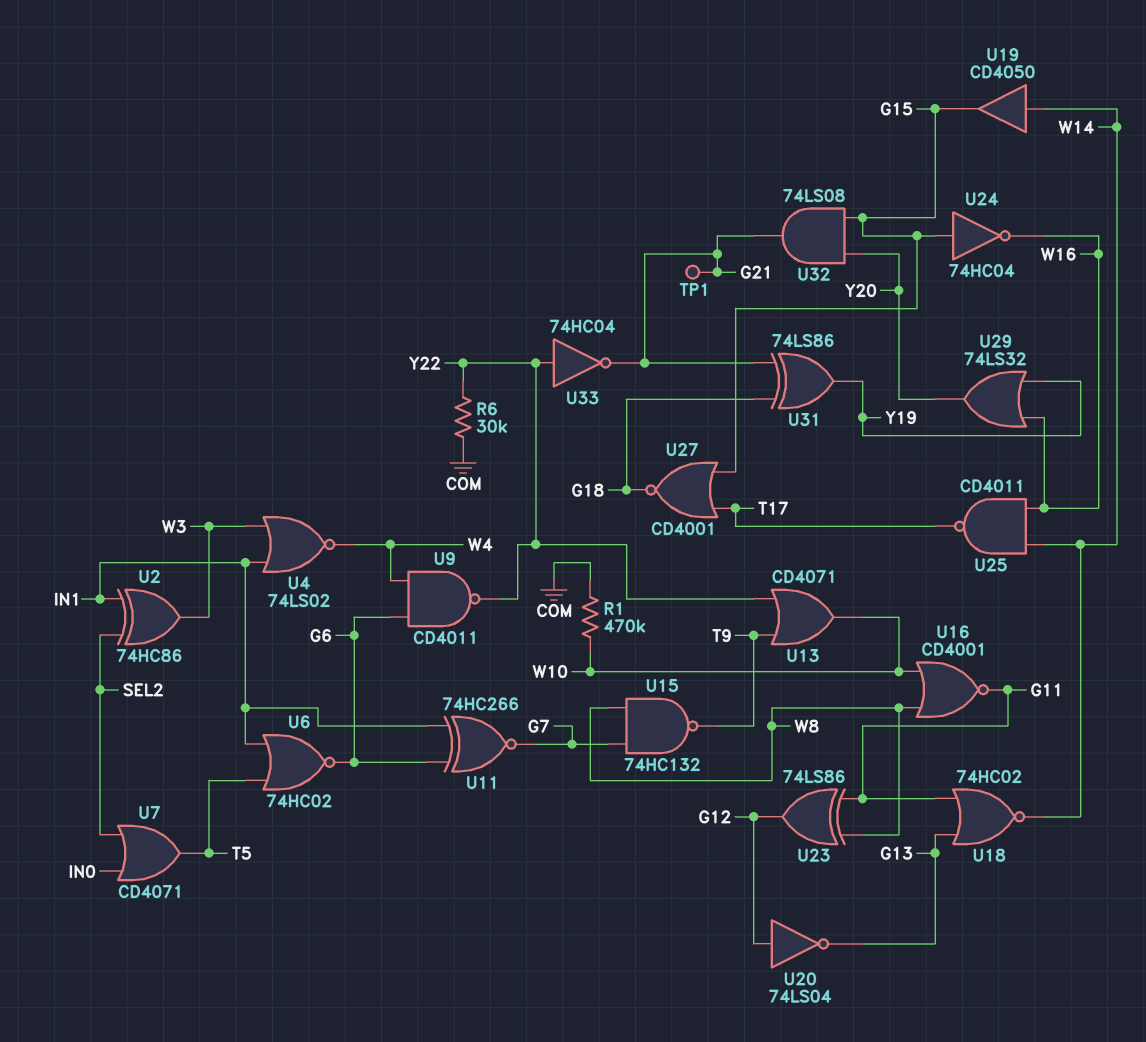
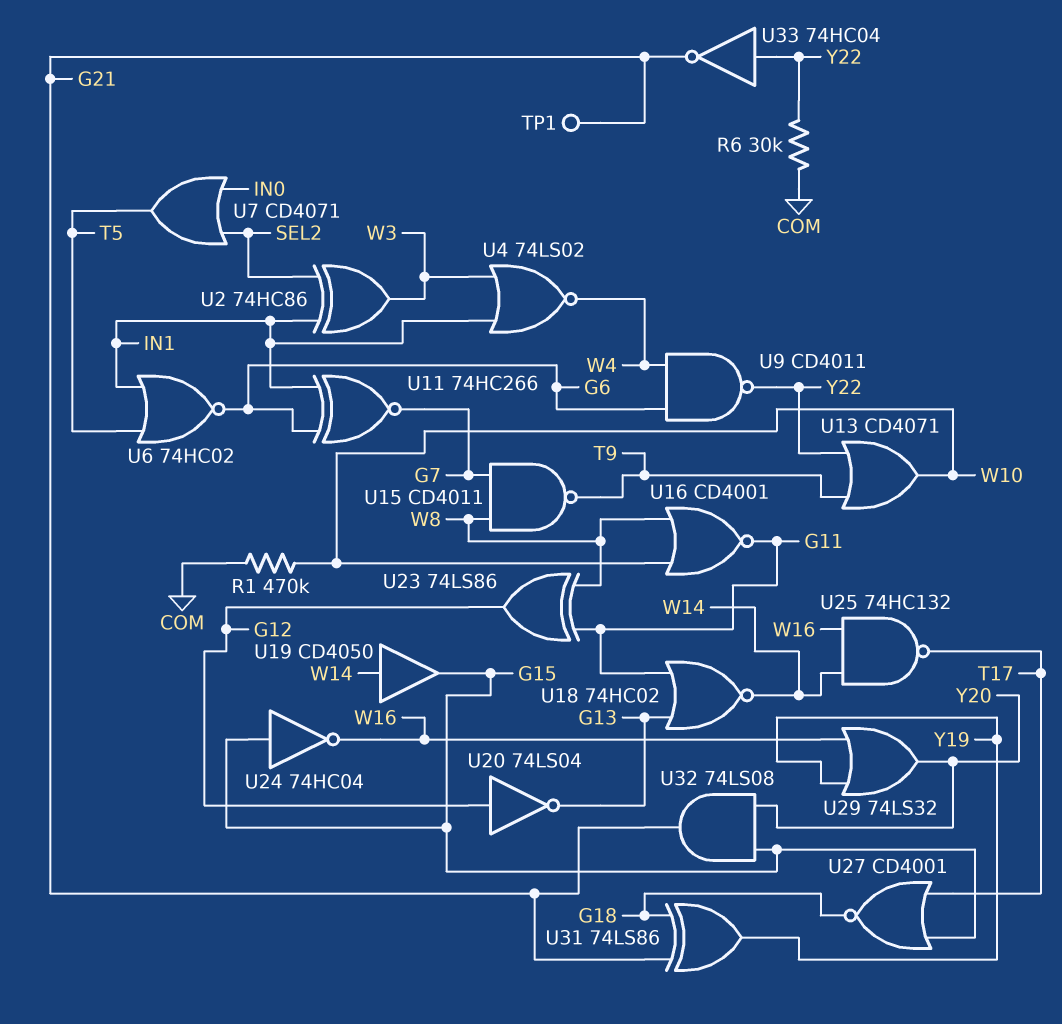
U15: NAND 74HC132 (in G7, in W8, out T9) -> NAND CD4011 (in G7, in W8, out T9)
U25: NAND CD4011 (in W14, in W16, out T17) -> NAND 74HC132 (in W14, in W16, out T17)

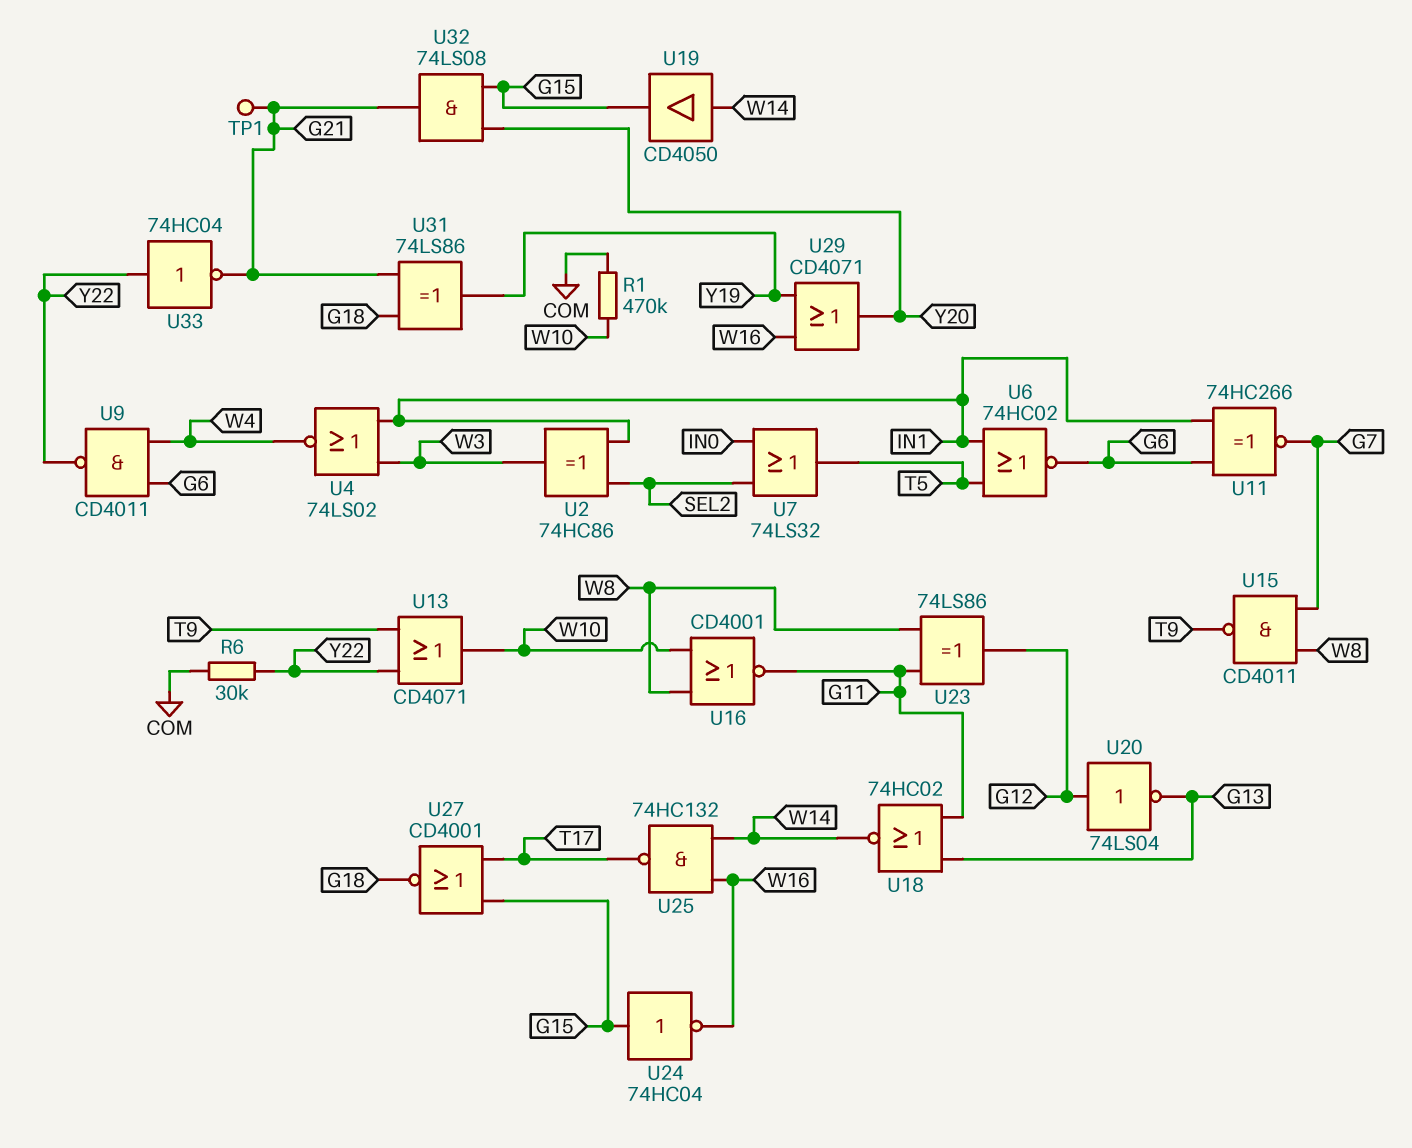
U7: OR CD4071 (in IN0, in SEL2, out T5) -> OR 74LS32 (in IN0, in SEL2, out T5)
U29: OR 74LS32 (in W16, in Y19, out Y20) -> OR CD4071 (in W16, in Y19, out Y20)

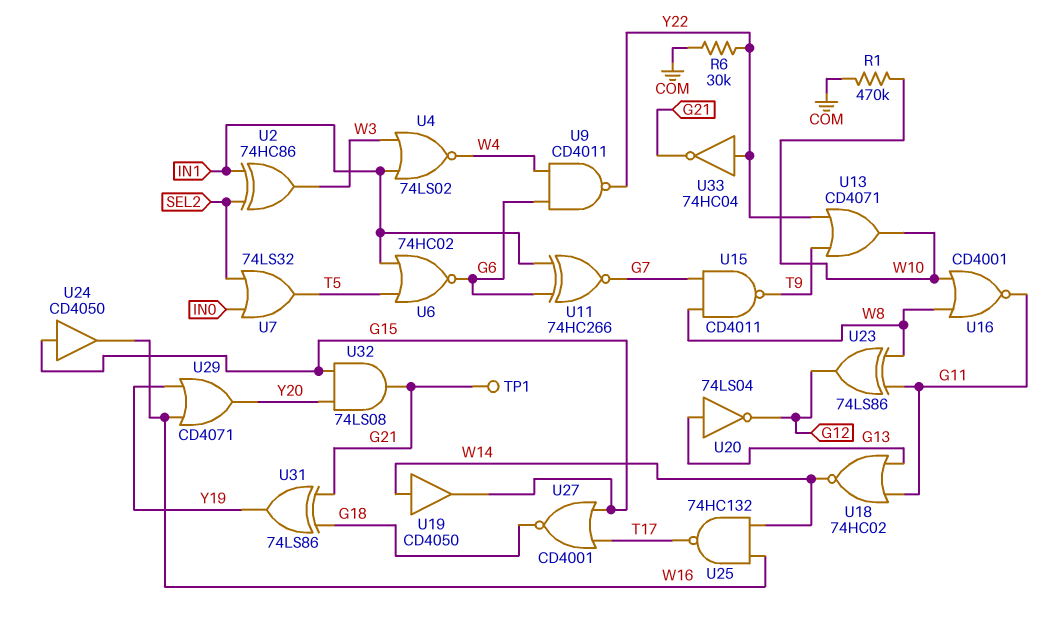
U20: NOT 74LS04 (in G12, out G13) -> NOT 74LS04 (in G13, out G12)
U24: NOT 74HC04 (in G15, out W16) -> buffer CD4050 (in G15, out W16)

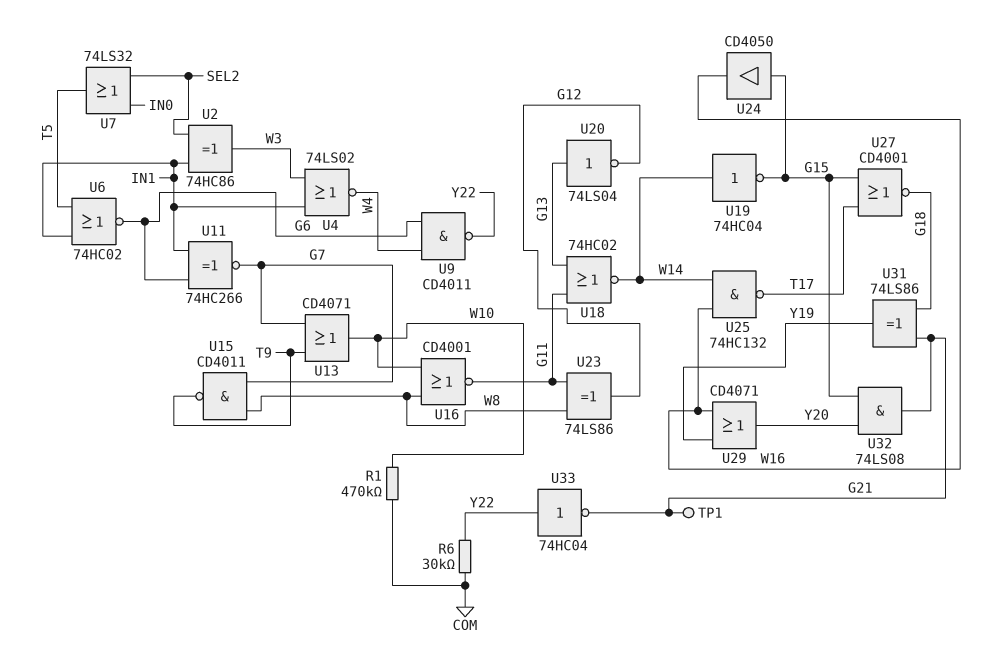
U13: OR CD4071 (in T9, in Y22, out W10) -> OR CD4071 (in G7, in T9, out W10)
U19: buffer CD4050 (in W14, out G15) -> NOT 74HC04 (in W14, out G15)

